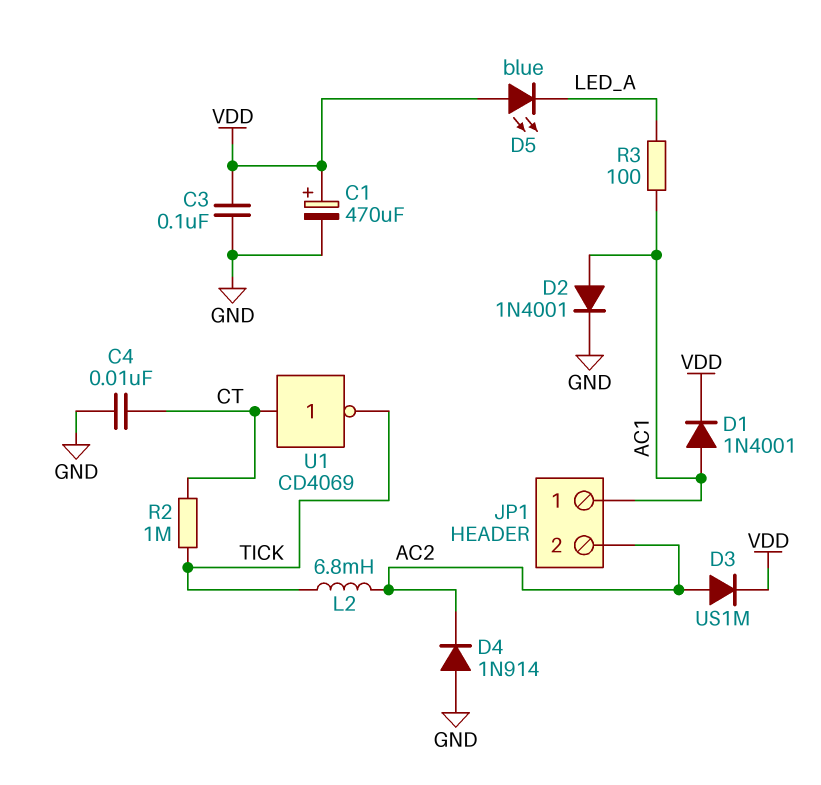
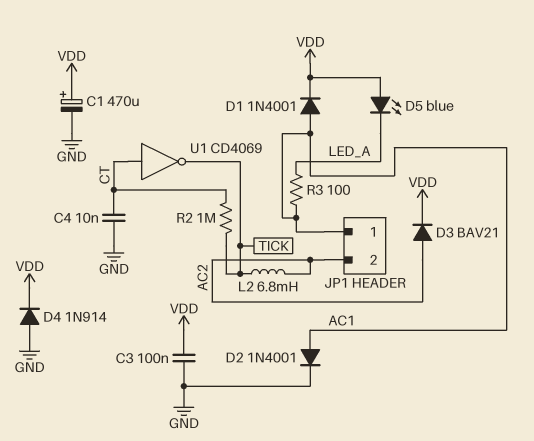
D3: diode US1M (A AC2, K VDD) -> diode BAV21 (A AC2, K VDD)
D4: diode 1N914 (A GND, K AC2) -> diode 1N914 (A GND, K VDD)

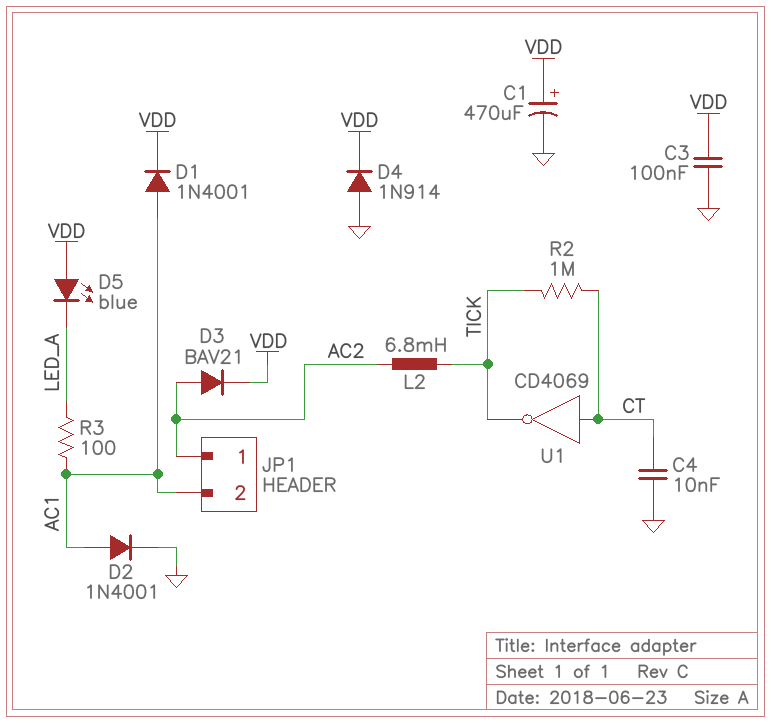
JP1 pin 1: AC1 -> AC2
JP1 pin 2: AC2 -> AC1

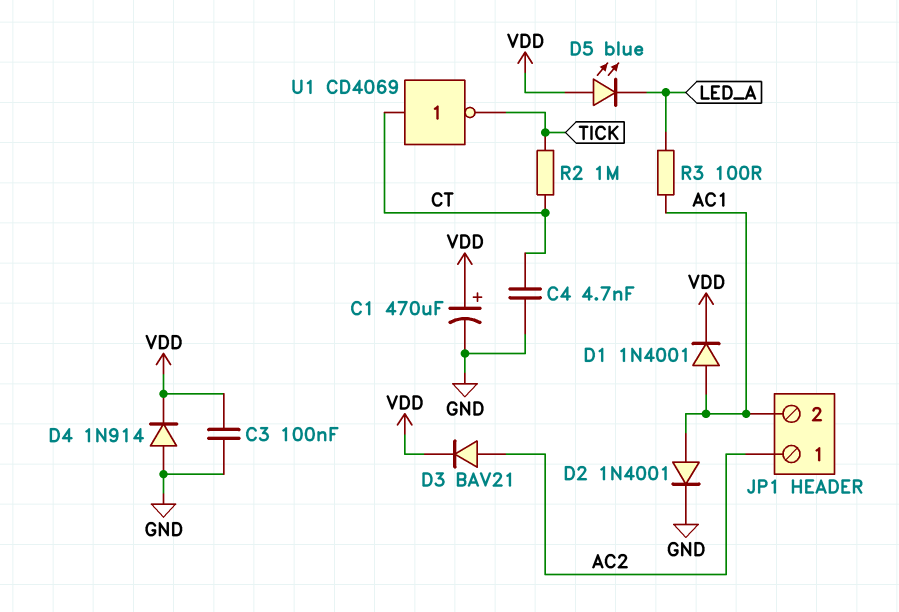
C4: 10nF (CT, GND) -> 4.7nF (CT, GND)
L2: 6.8mH (AC2, TICK) -> none

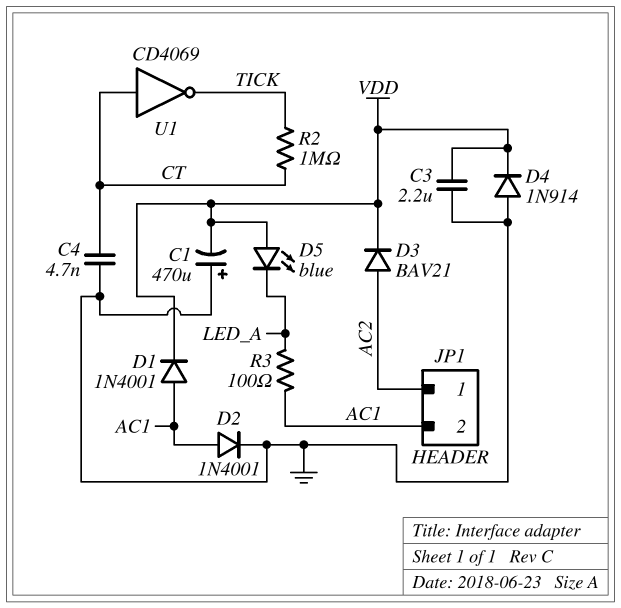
C1: 470uF (plus VDD, minus GND) -> 470uF (plus GND, minus VDD)
C3: 100nF (GND, VDD) -> 2.2uF (GND, VDD)

